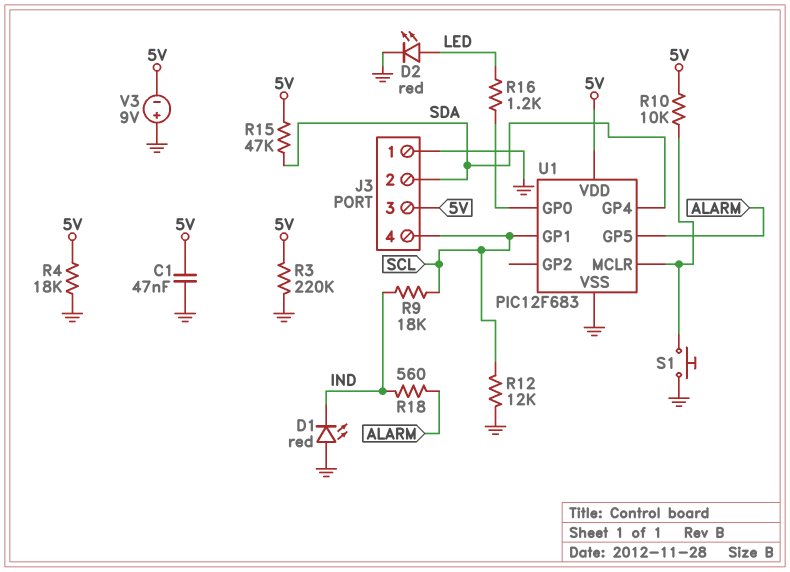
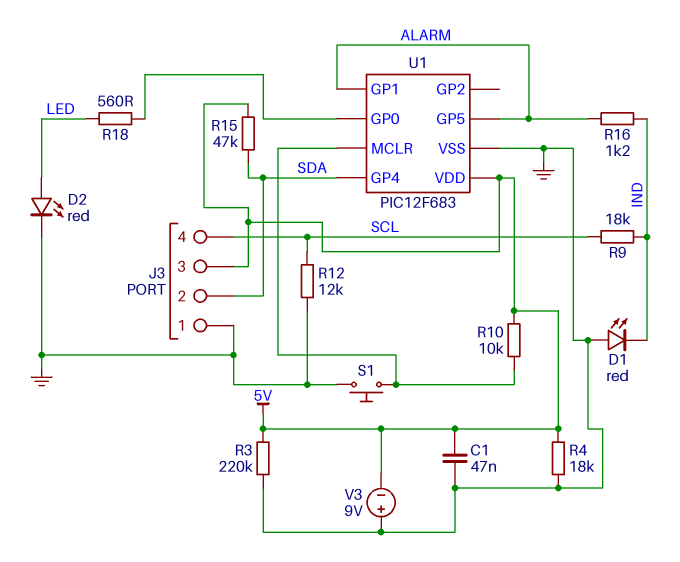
R16: 1.2k (LED, U1/GP0) -> 1.2k (ALARM, IND)
R18: 560 (ALARM, IND) -> 560 (LED, U1/GP0)
U1 pin GP1: SCL -> ALARM

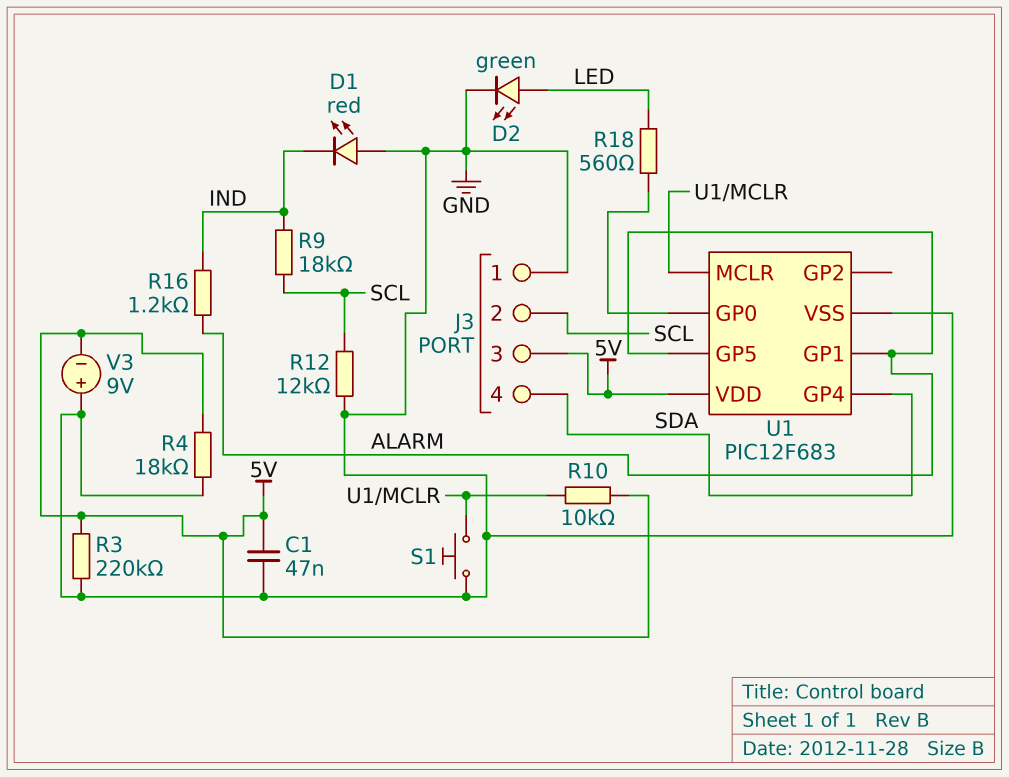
D2: LED red (A LED, K GND) -> LED green (A LED, K GND)
J3 pin 2: SDA -> SCL
J3 pin 4: SCL -> SDA
R15: 47k (5V, SDA) -> none

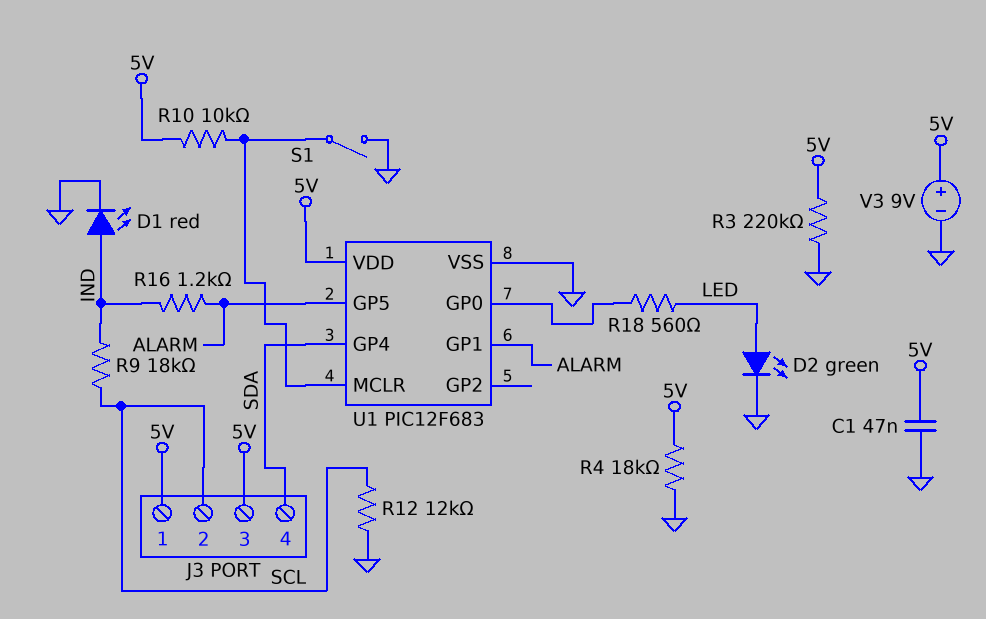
D1: LED red (A GND, K IND) -> LED red (A IND, K GND)
J3 pin 1: GND -> 5V
S1: button (GND, U1/MCLR) -> switch (GND, U1/MCLR)
V3: 9V (plus GND, minus 5V) -> 9V (plus 5V, minus GND)

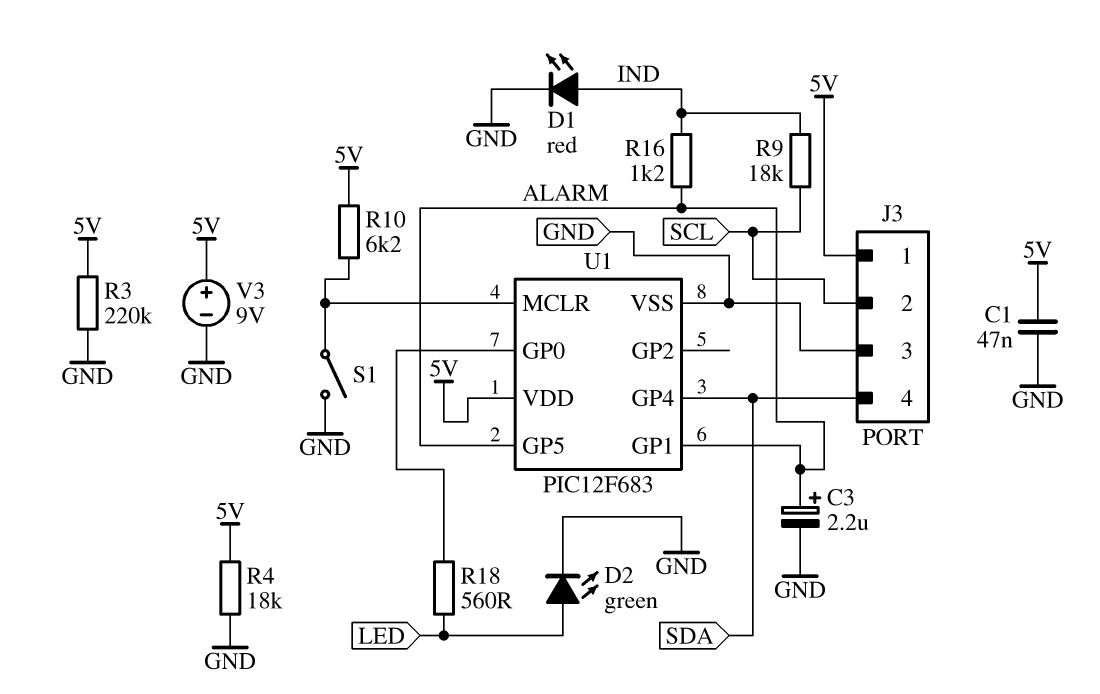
C3: none -> 2.2uF (plus ALARM, minus GND)
J3 pin 3: 5V -> GND
R10: 10k (5V, U1/MCLR) -> 6.2k (5V, U1/MCLR)
R12: 12k (GND, SCL) -> none

